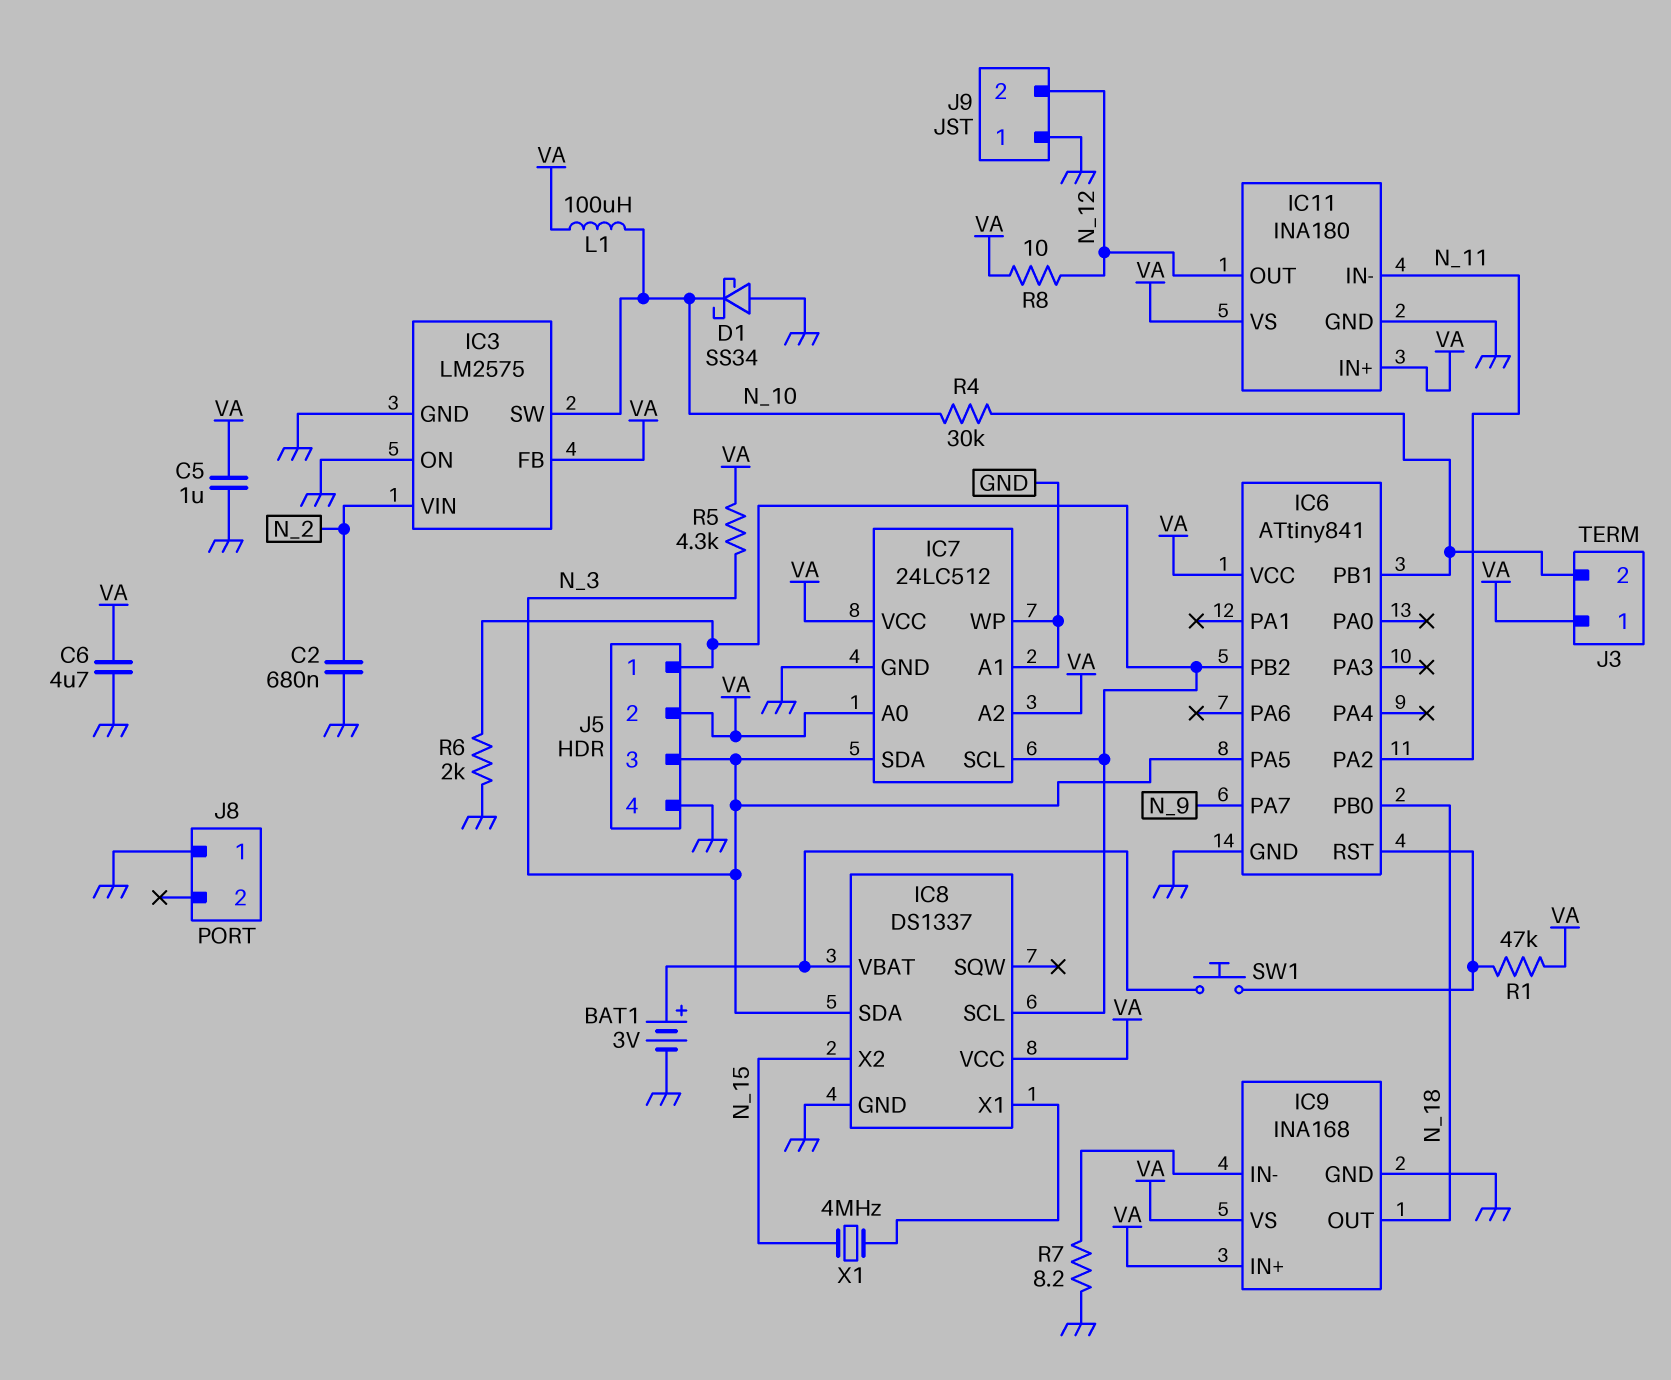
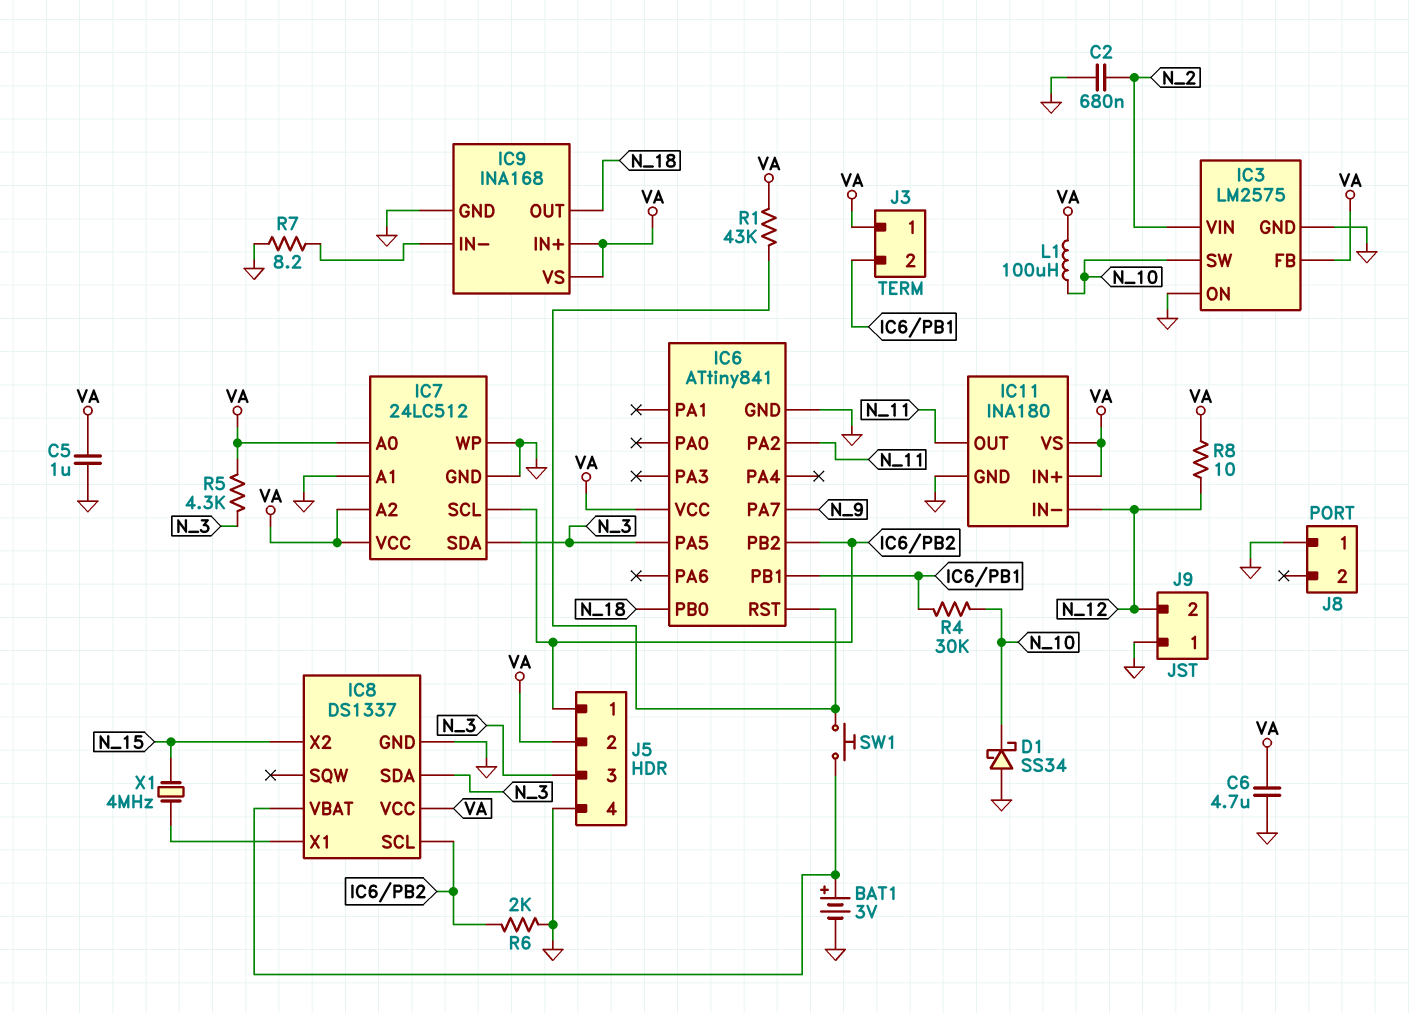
IC11 pin IN-: N_11 -> N_12
IC11 pin OUT: N_12 -> N_11
R1: 47k (IC6/RST, VA) -> 43k (IC6/RST, VA)

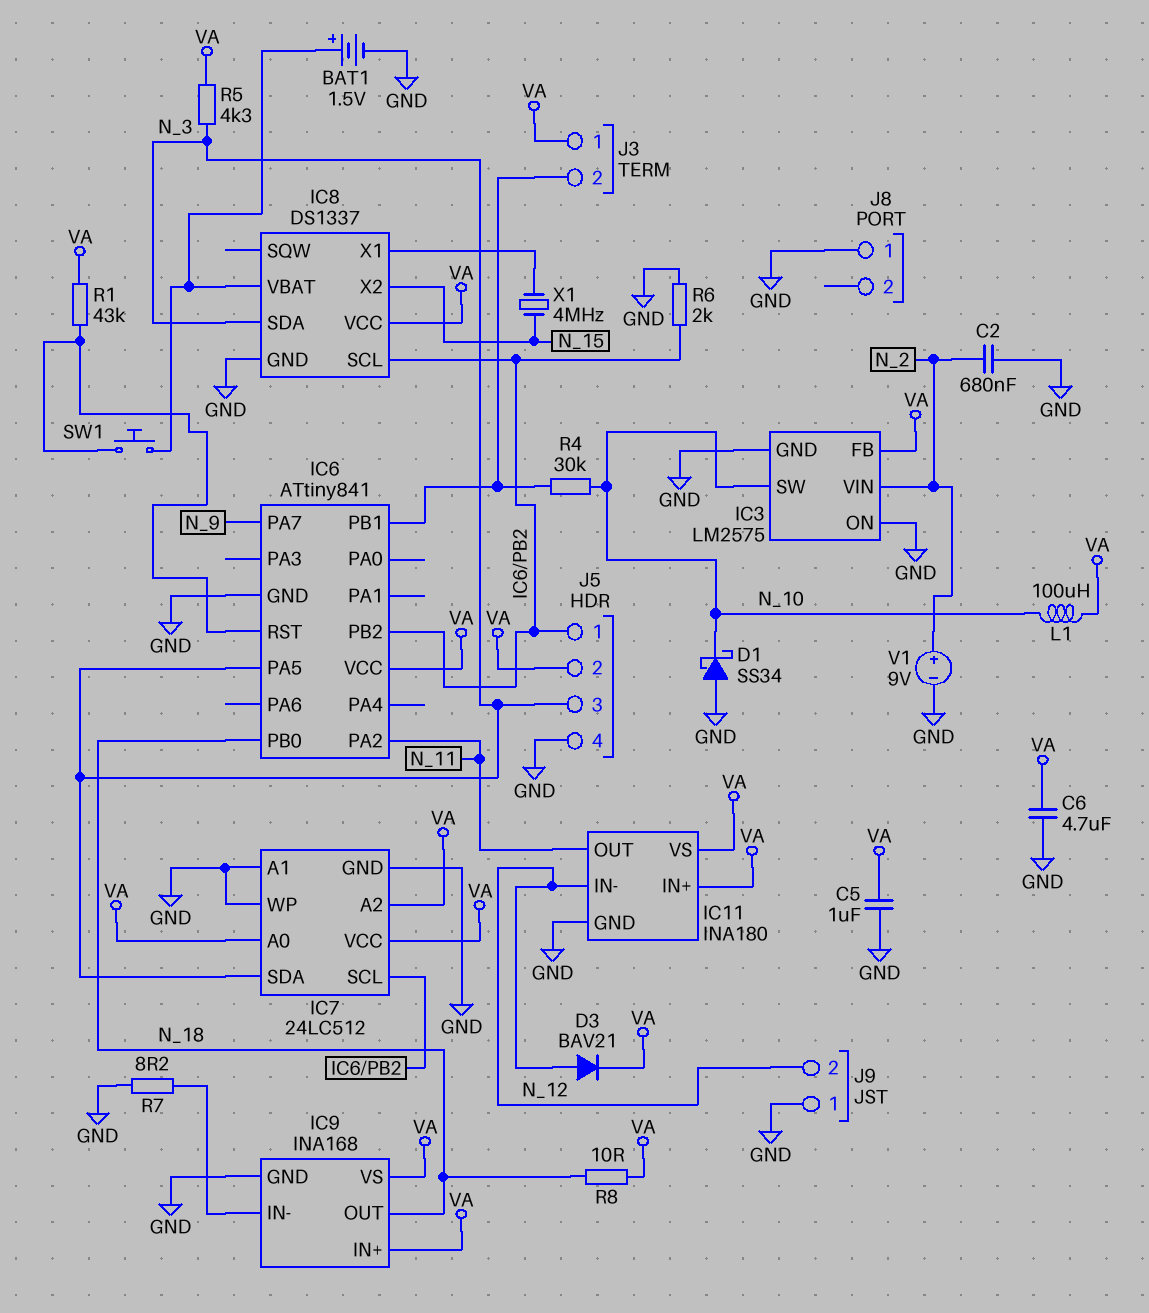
BAT1: 3V (plus IC8/VBAT, minus GND) -> 1.5V (plus IC8/VBAT, minus GND)
D3: none -> diode BAV21 (A N_12, K VA)
R8: 10 (N_12, VA) -> 10 (N_18, VA)
V1: none -> 9V (plus N_2, minus GND)

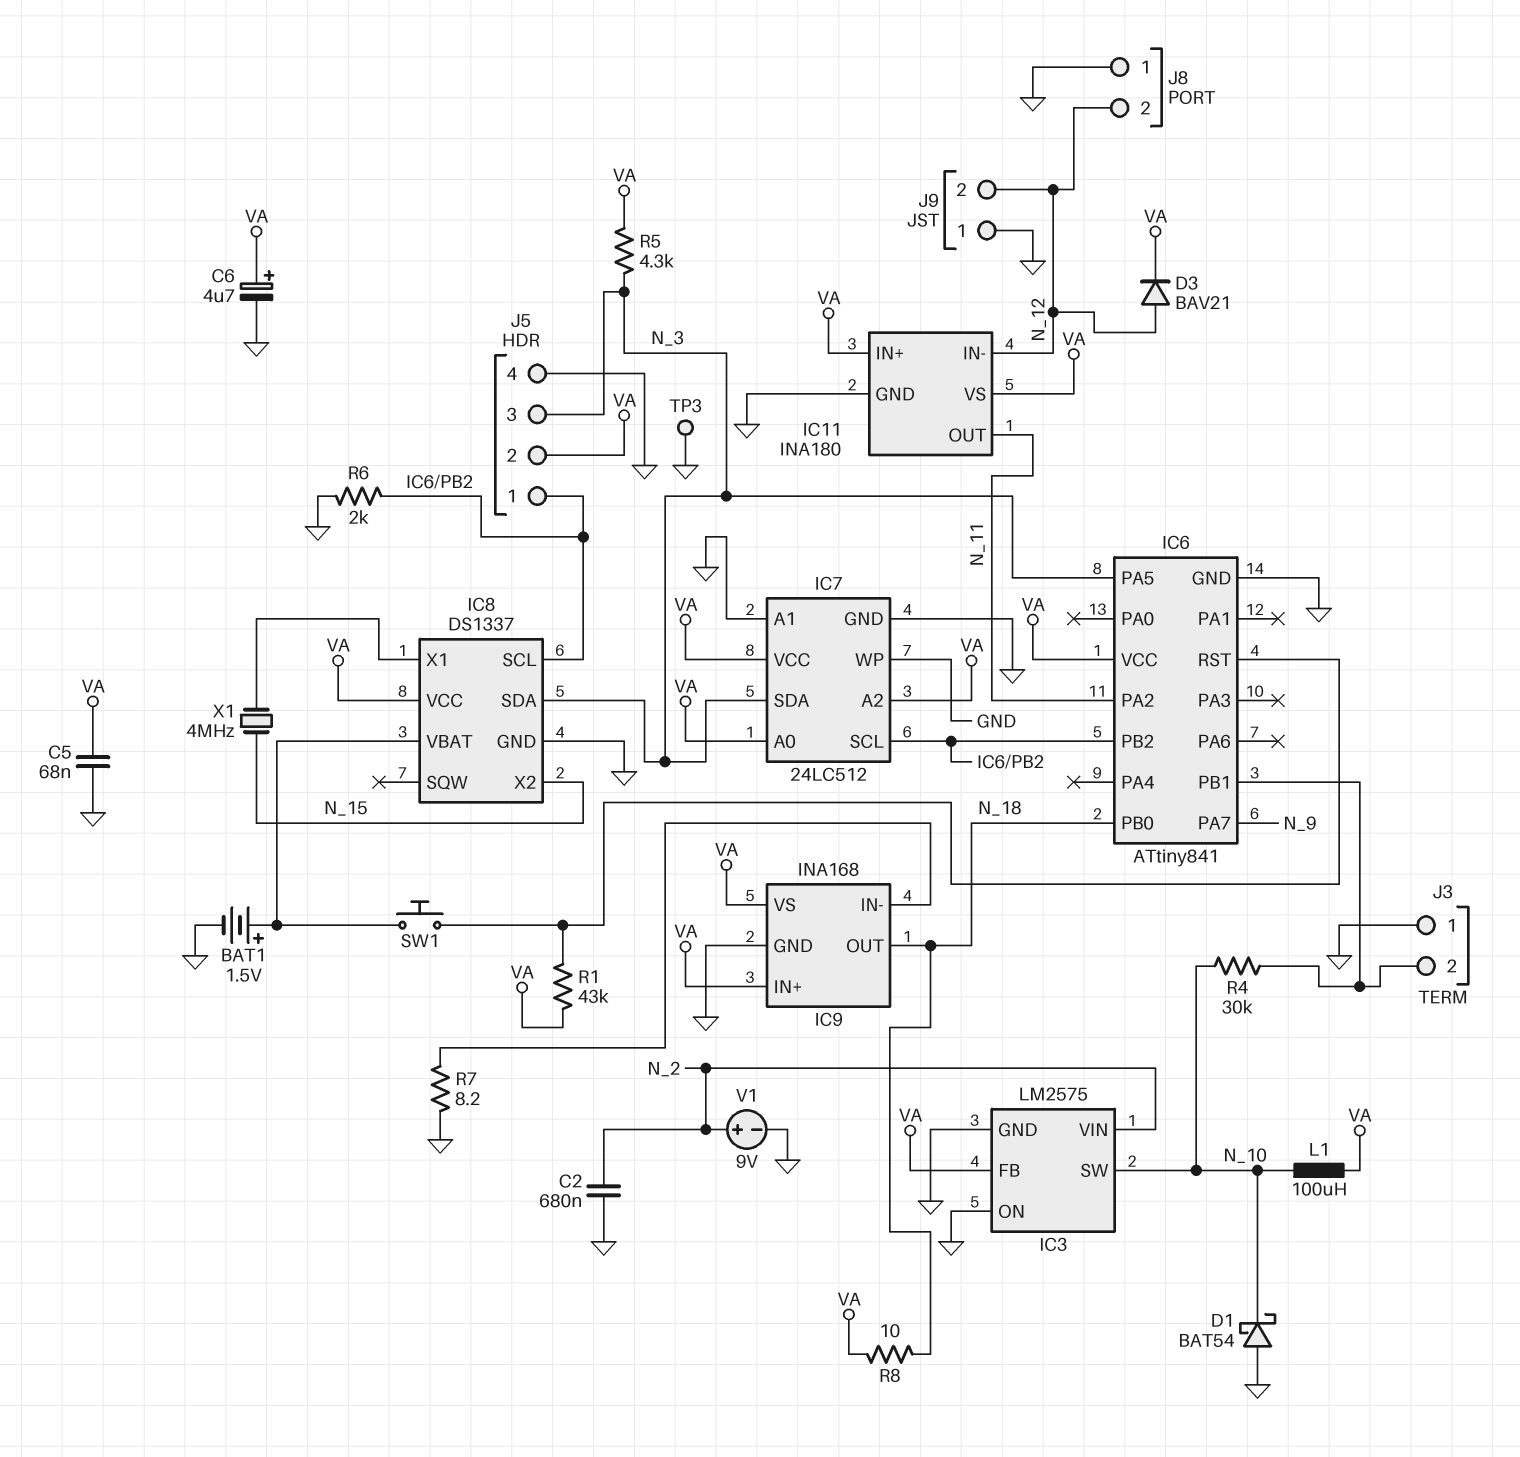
C5: 1uF (GND, VA) -> 68nF (GND, VA)
C6: 4.7uF (GND, VA) -> 4.7uF (plus VA, minus GND)
D1: schottky SS34 (A GND, K N_10) -> schottky BAT54 (A GND, K N_10)
J3 pin 1: VA -> GND
J8 pin 2: none -> N_12
TP3: none -> test point (GND)

